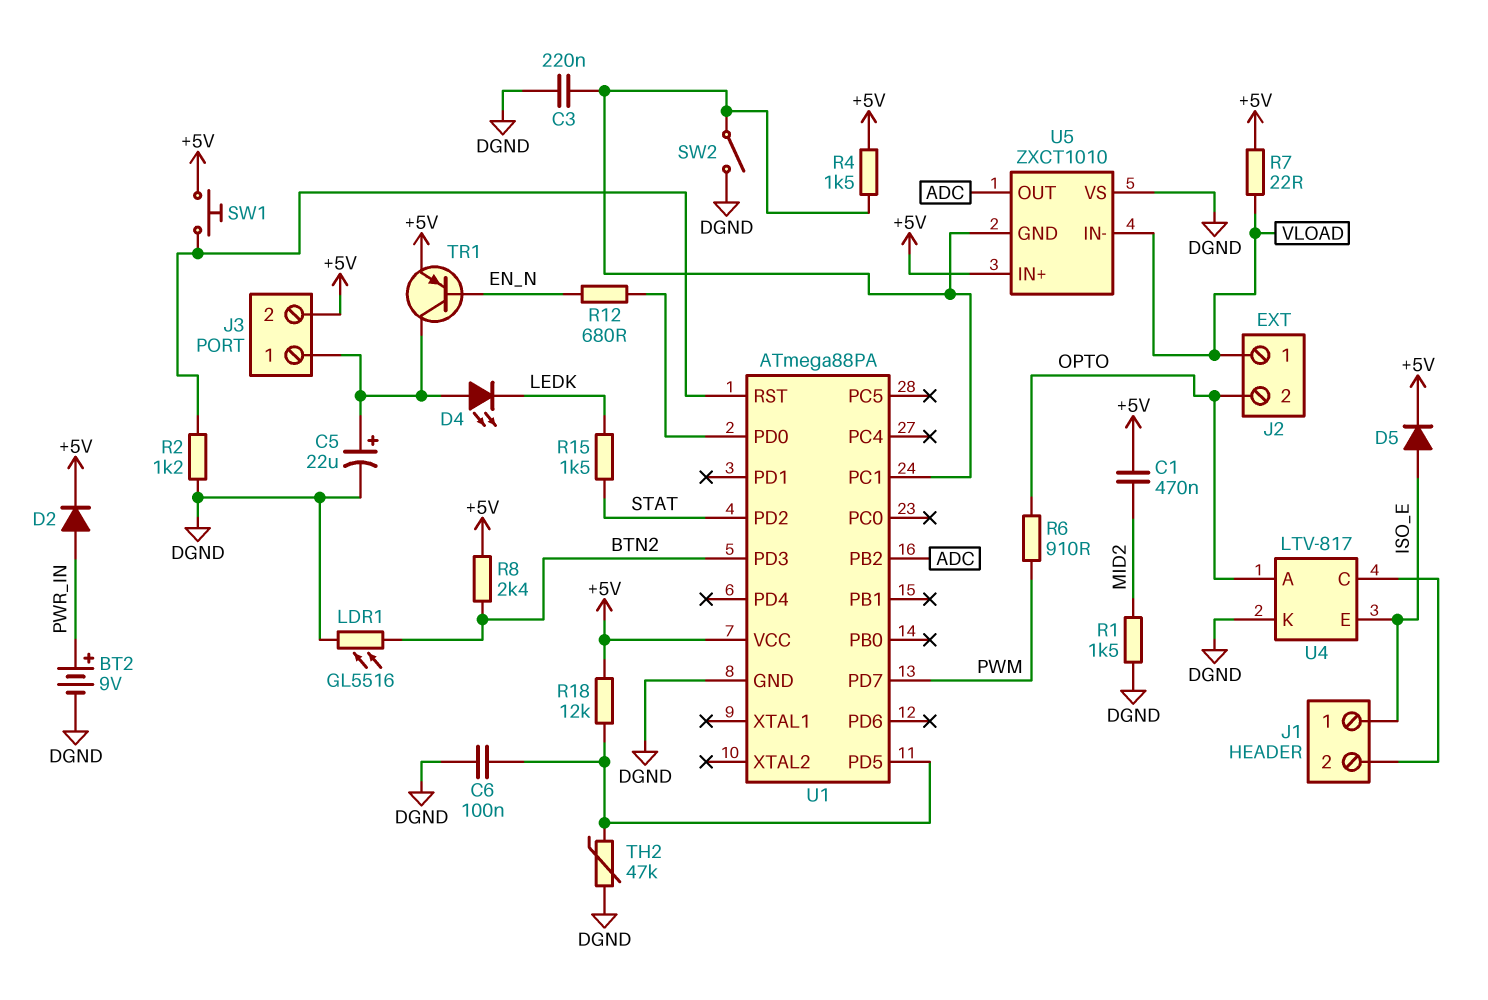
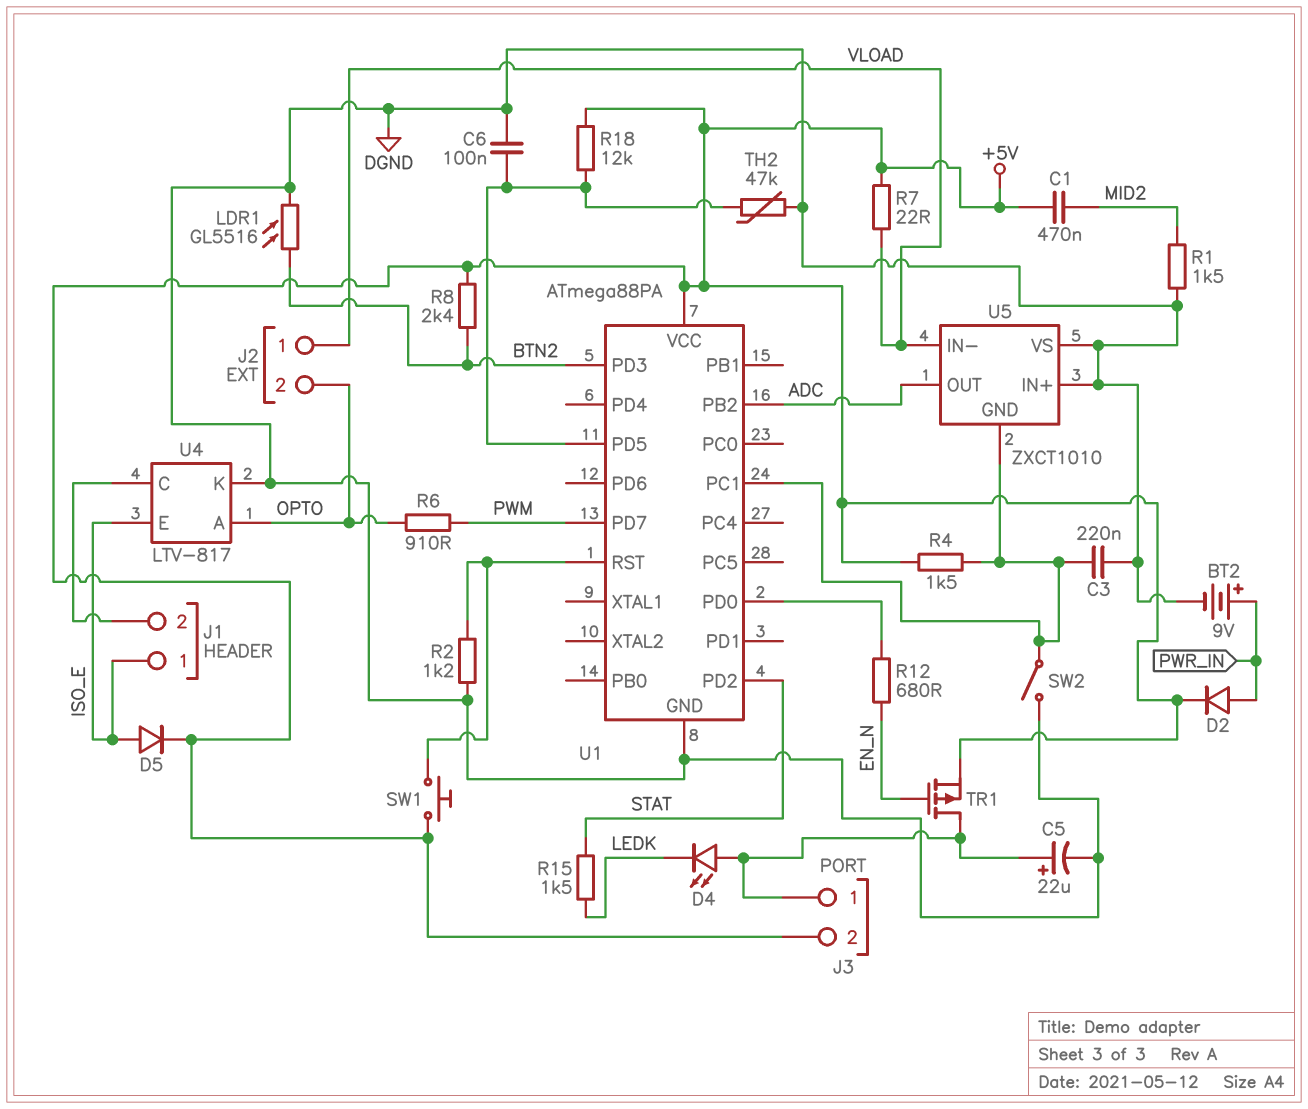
TR1: PNP (B EN_N, C J3/1, E +5V) -> PMOS (G EN_N, D J3/1, S +5V)
U5 pin IN+: +5V -> DGND

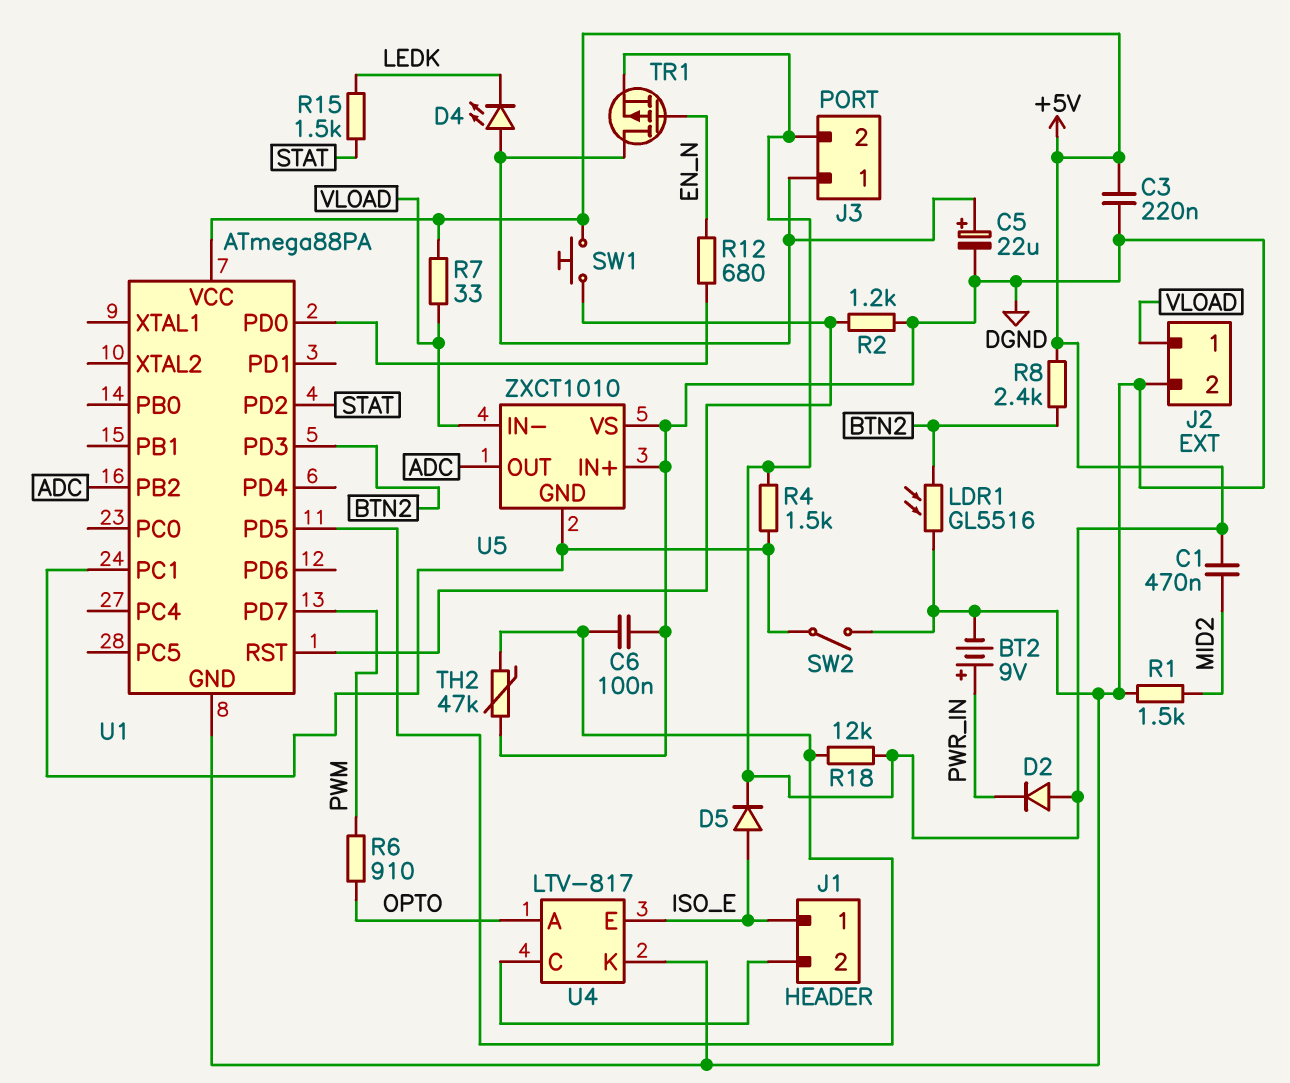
C3: 220nF (DGND, U1/PC1) -> 220nF (+5V, DGND)
D2: diode (A PWR_IN, K +5V) -> diode (A +5V, K PWR_IN)
J2 pin 2: OPTO -> DGND
R7: 22 (+5V, VLOAD) -> 33 (+5V, VLOAD)

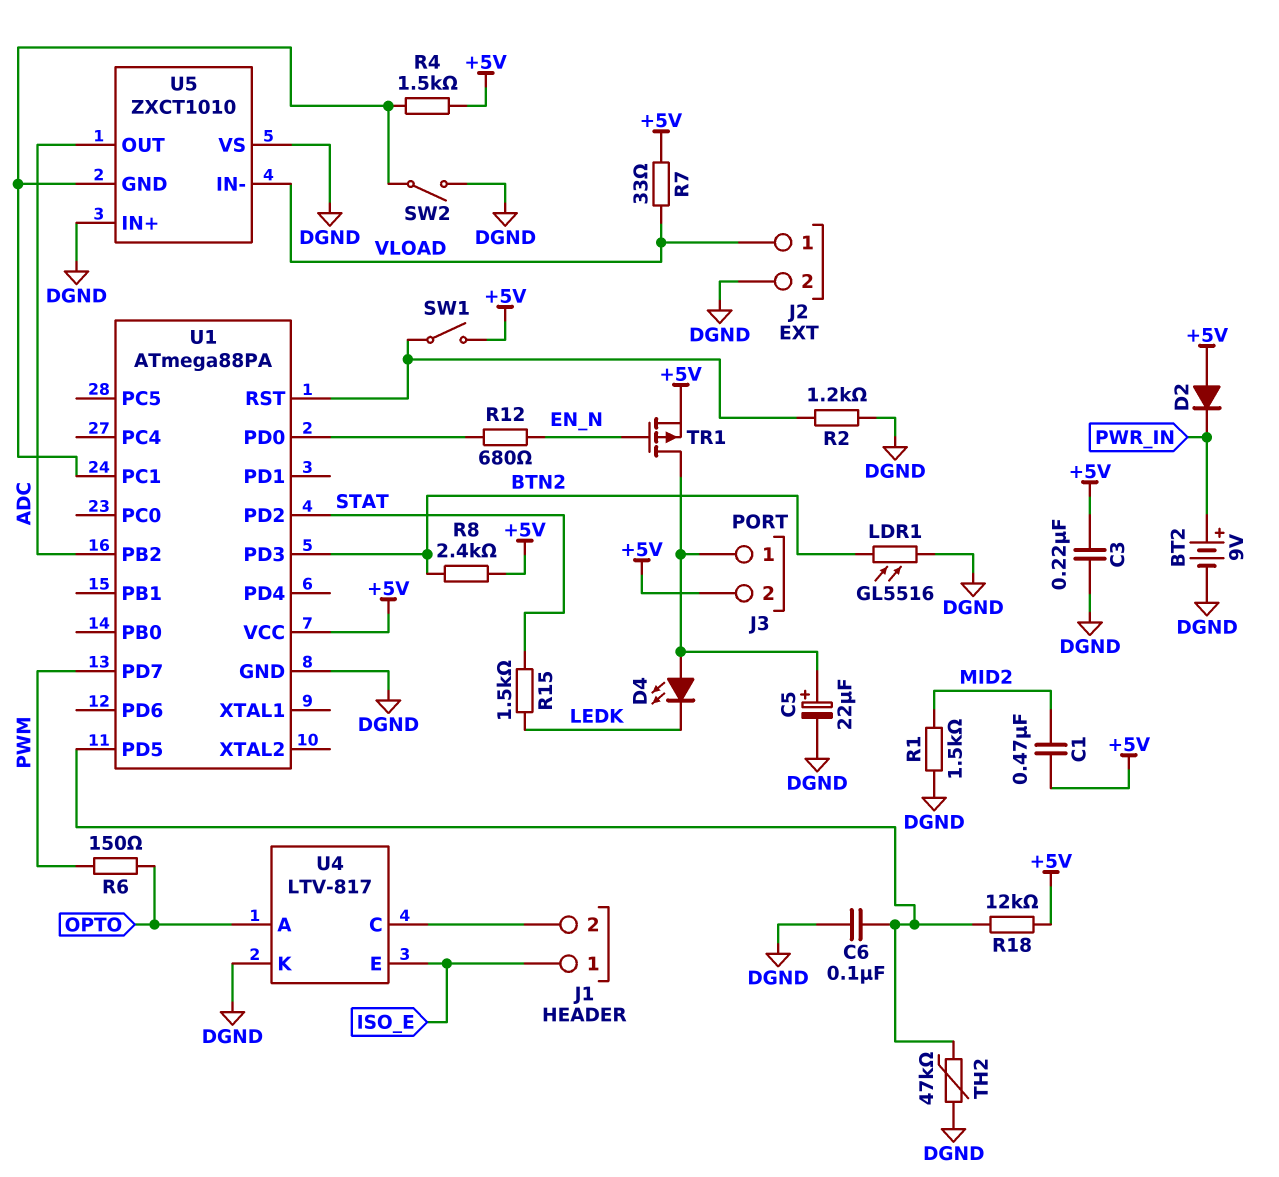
D5: diode (A ISO_E, K +5V) -> none
R6: 910 (OPTO, PWM) -> 150 (OPTO, PWM)
SW1: button (+5V, U1/RST) -> switch (+5V, U1/RST)

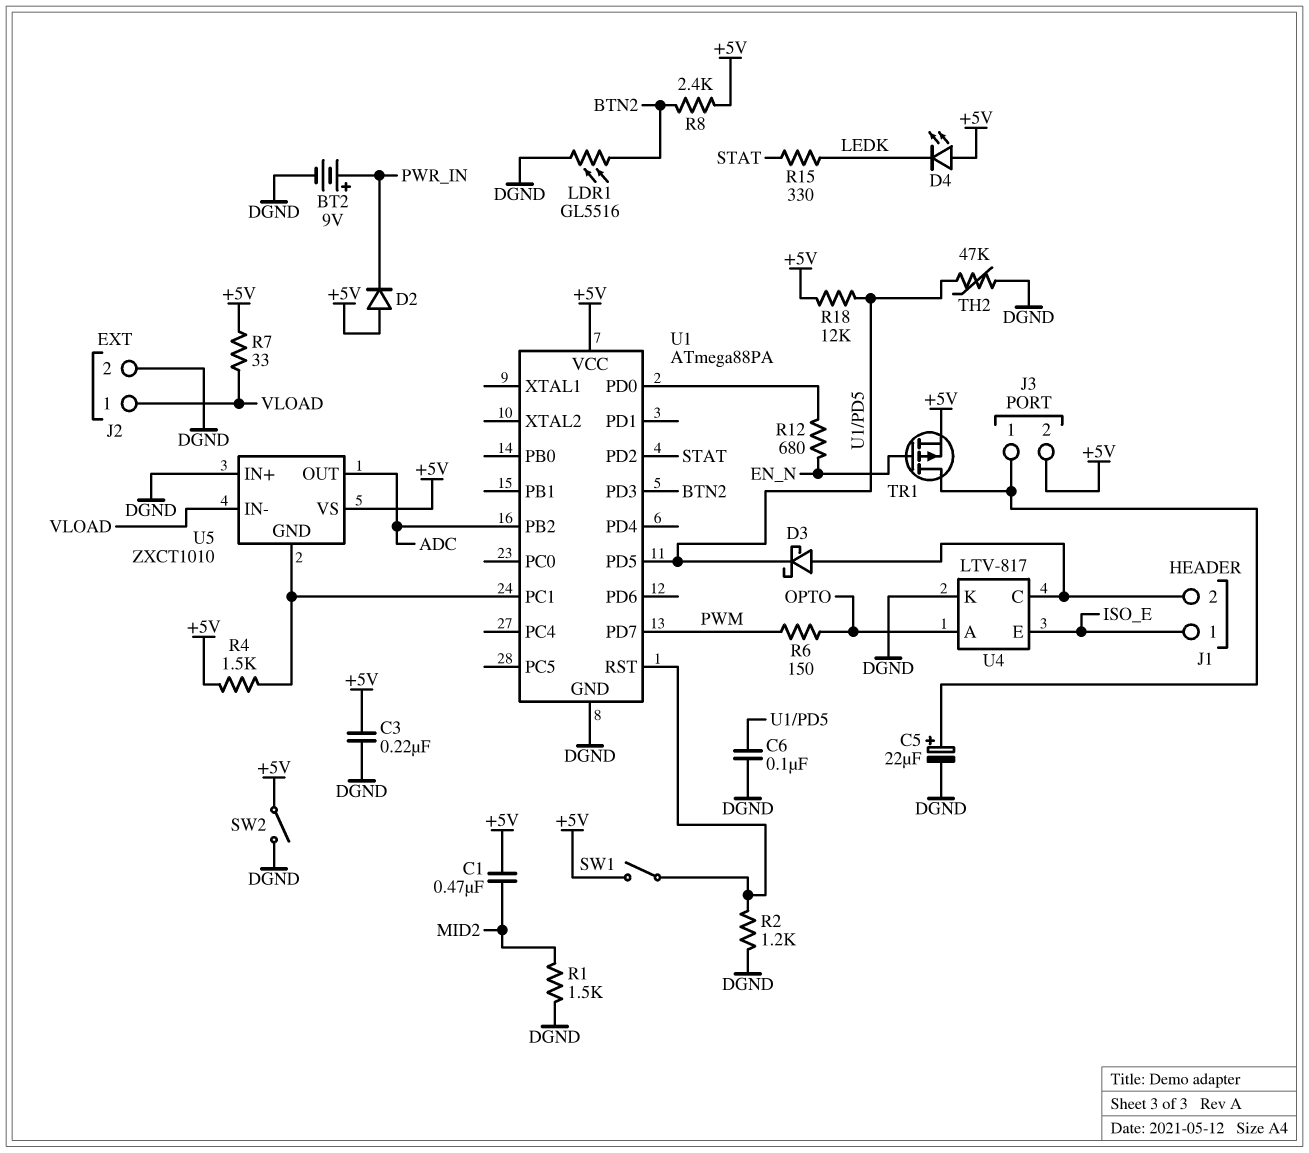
D3: none -> schottky (A J1/2, K U1/PD5)
D4: LED (A J3/1, K LEDK) -> LED (A +5V, K LEDK)
R15: 1.5k (LEDK, STAT) -> 330 (LEDK, STAT)
SW2: switch (DGND, U1/PC1) -> switch (+5V, DGND)
U5 pin VS: DGND -> +5V

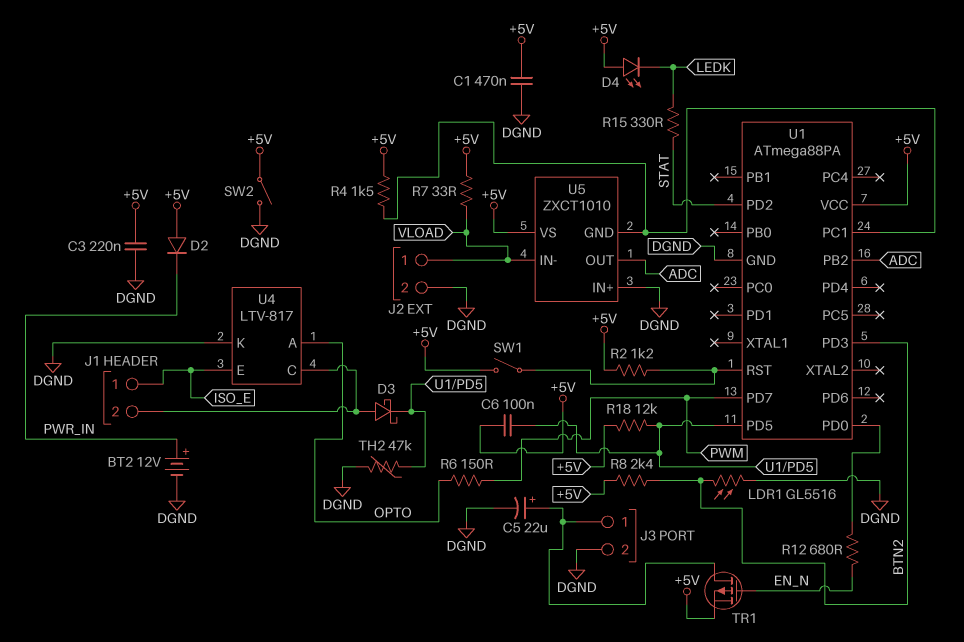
BT2: 9V (plus PWR_IN, minus DGND) -> 12V (plus PWR_IN, minus DGND)
C1: 470nF (+5V, MID2) -> 470nF (+5V, DGND)
C6: 100nF (DGND, U1/PD5) -> 100nF (+5V, U1/PD5)
J3 pin 2: +5V -> DGND
R1: 1.5k (DGND, MID2) -> none
R2: 1.2k (DGND, U1/RST) -> 1.2k (+5V, U1/RST)

